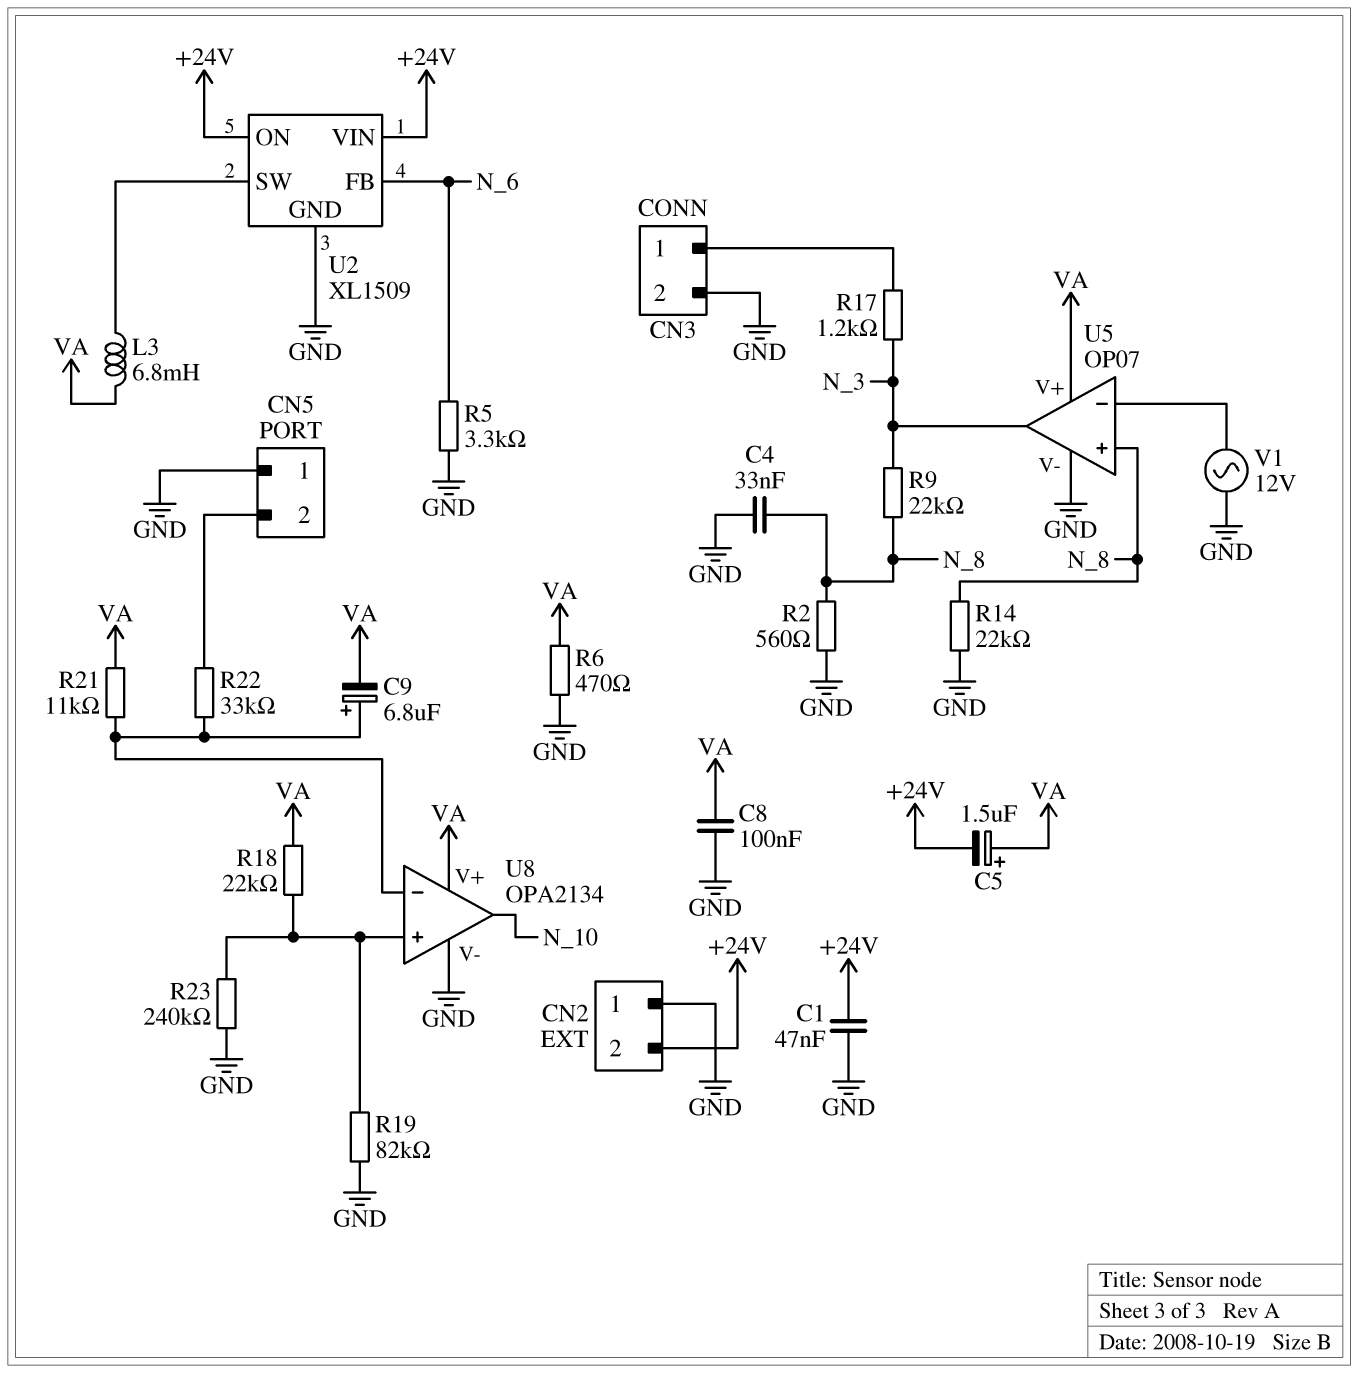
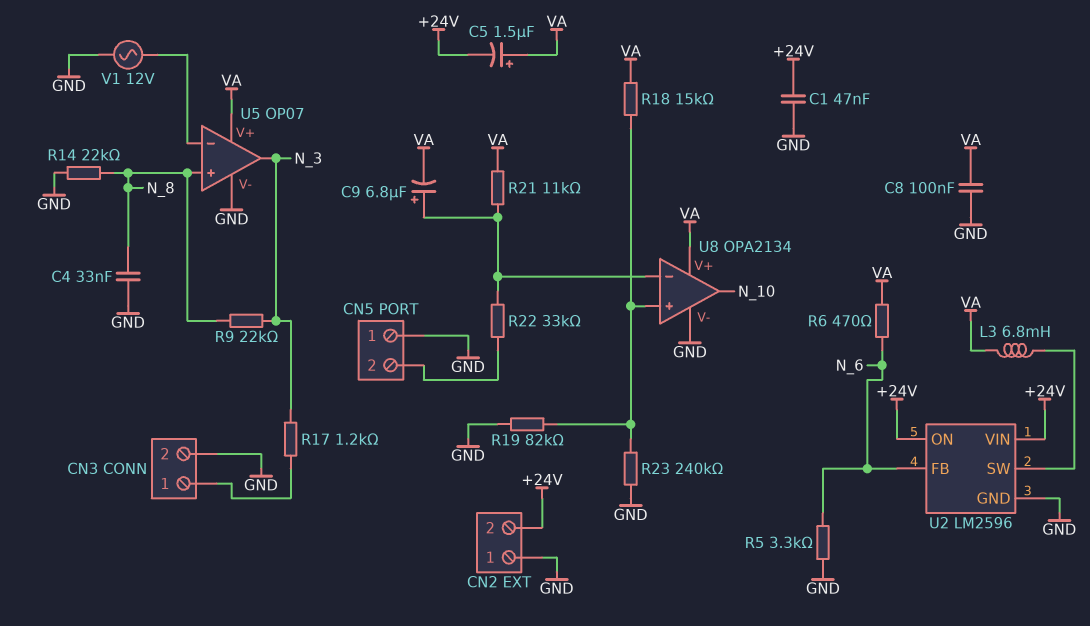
R2: 560 (GND, N_8) -> none
R6: 470 (GND, VA) -> 470 (N_6, VA)
R18: 22k (U8/in+, VA) -> 15k (U8/in+, VA)
U2: XL1509 -> LM2596

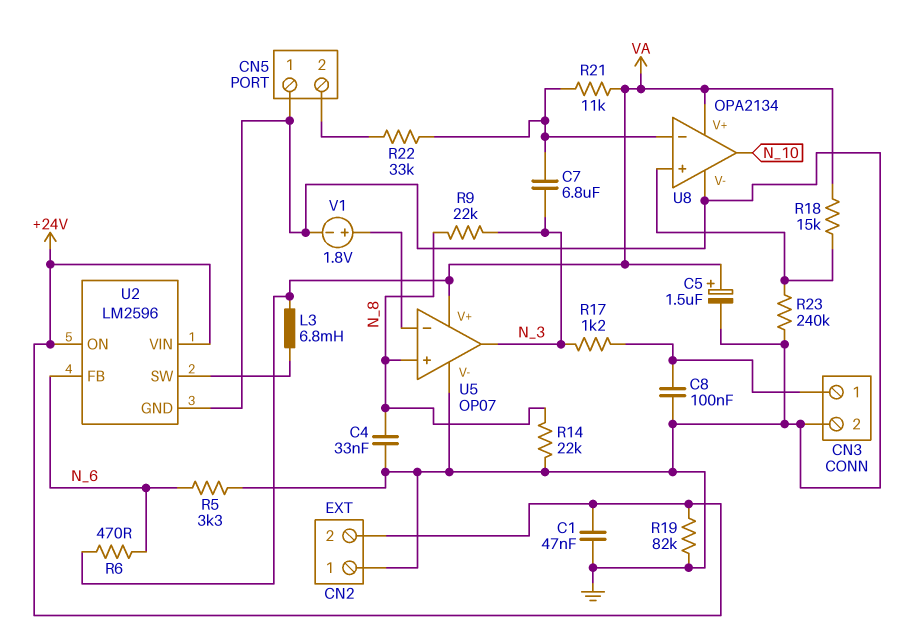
C5: 1.5uF (plus VA, minus +24V) -> 1.5uF (plus VA, minus GND)
C7: none -> 6.8uF (N_3, U8/in-)
C8: 100nF (GND, VA) -> 100nF (CN3/1, GND)
C9: 6.8uF (plus U8/in-, minus VA) -> none
R19: 82k (GND, U8/in+) -> 82k (+24V, GND)
V1: AC 12V (GND, U5/in-) -> 1.8V (plus U5/in-, minus GND)

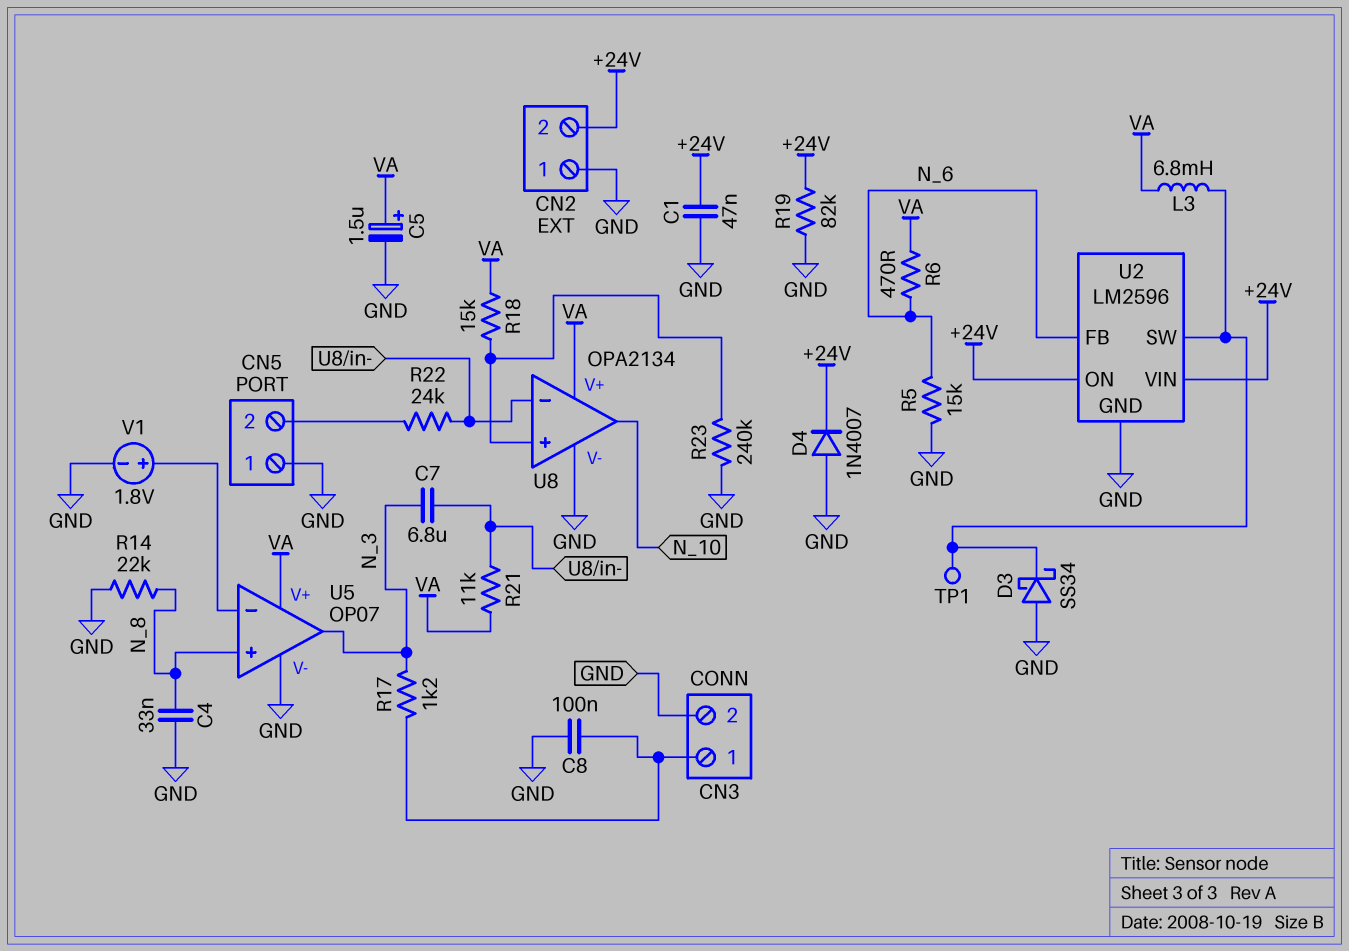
D3: none -> schottky SS34 (A GND, K U2/SW)
D4: none -> diode 1N4007 (A GND, K +24V)
R5: 3.3k (GND, N_6) -> 15k (GND, N_6)
R9: 22k (N_3, N_8) -> none
R22: 33k (CN5/2, U8/in-) -> 24k (CN5/2, U8/in-)
TP1: none -> test point (U2/SW)

